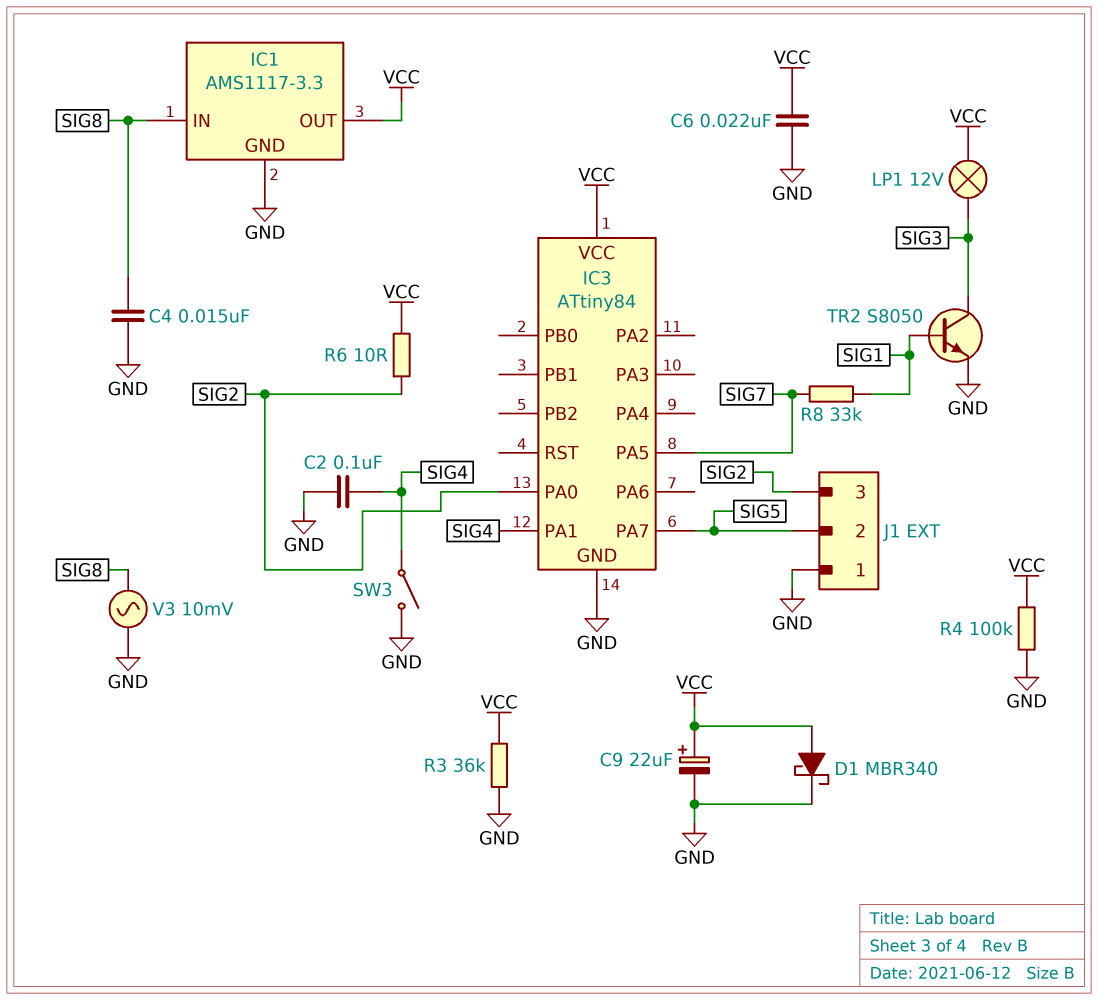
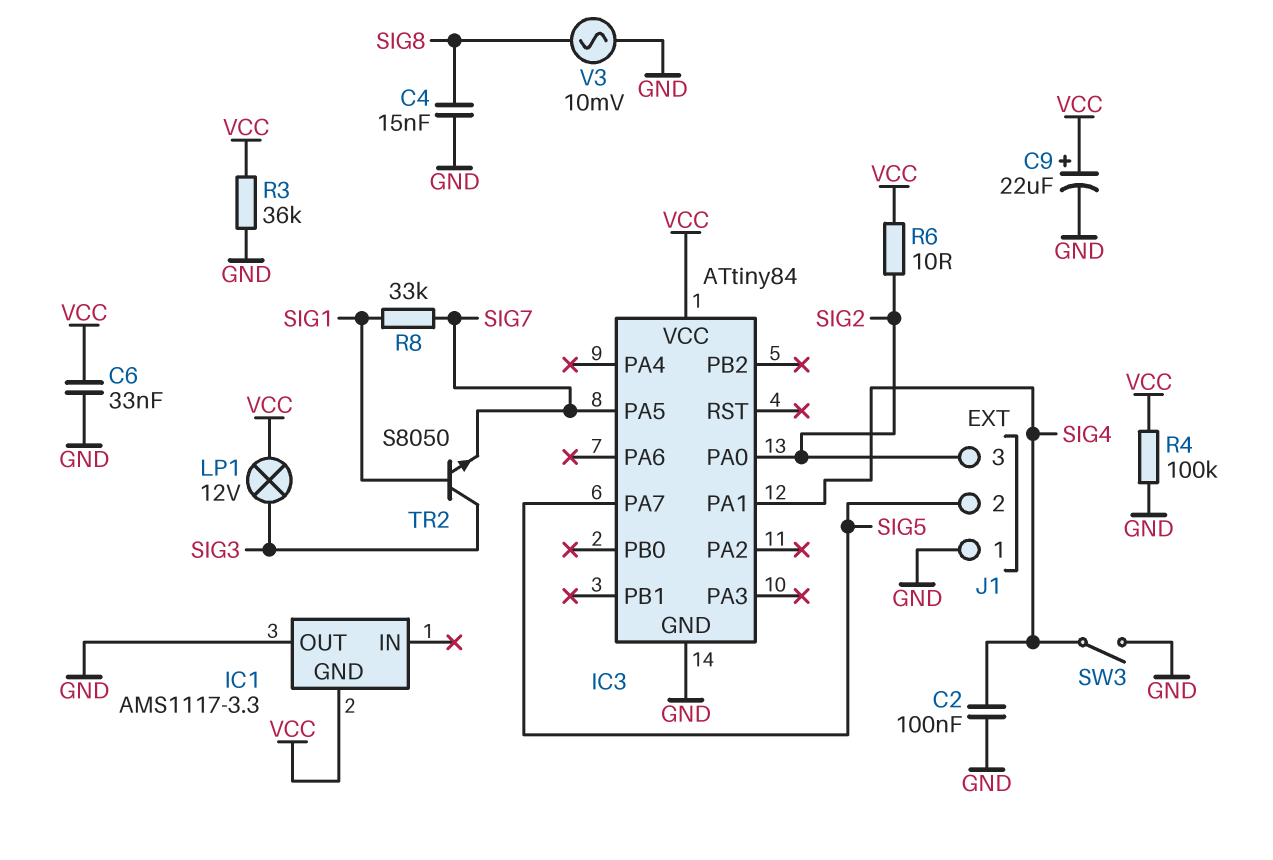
C6: 22nF (GND, VCC) -> 33nF (GND, VCC)
D1: schottky MBR340 (A VCC, K GND) -> none
IC1 pin GND: GND -> VCC
IC1 pin IN: SIG8 -> none
IC1 pin OUT: VCC -> GND
TR2: NPN S8050 (B SIG1, C SIG3, E GND) -> NPN S8050 (B SIG1, C SIG3, E SIG7)

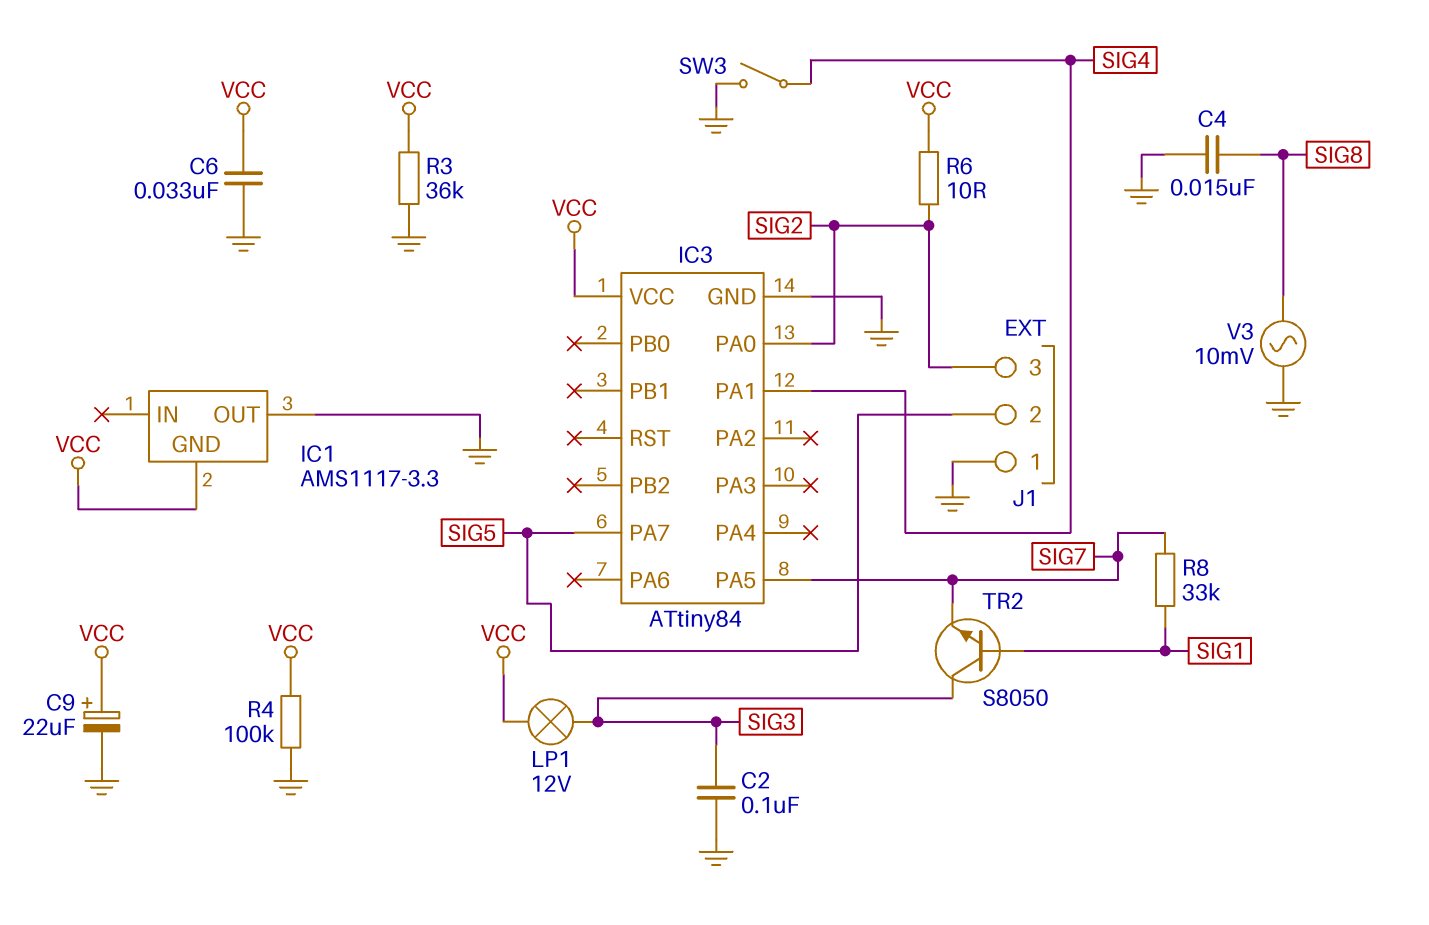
C2: 100nF (GND, SIG4) -> 100nF (GND, SIG3)

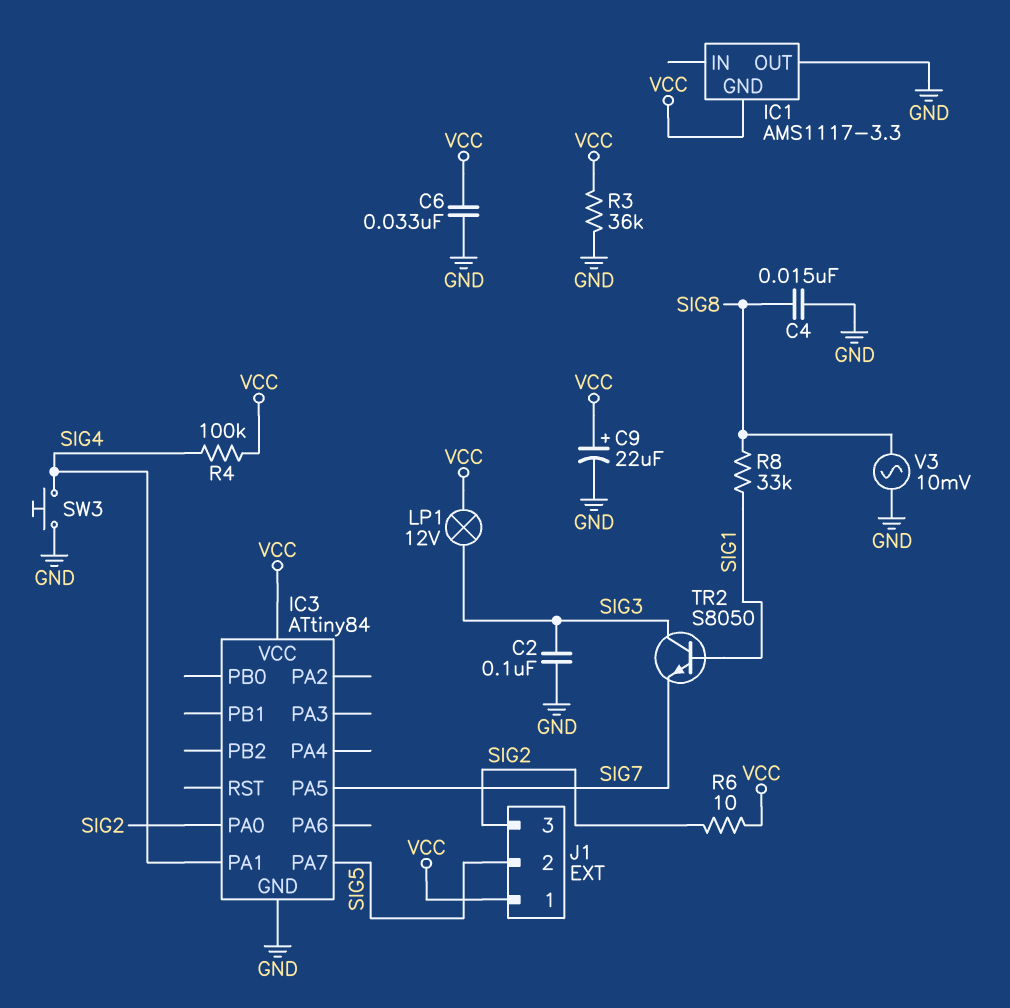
J1 pin 1: GND -> VCC
R4: 100k (GND, VCC) -> 100k (SIG4, VCC)
R8: 33k (SIG1, SIG7) -> 33k (SIG1, SIG8)
SW3: switch (GND, SIG4) -> button (GND, SIG4)

